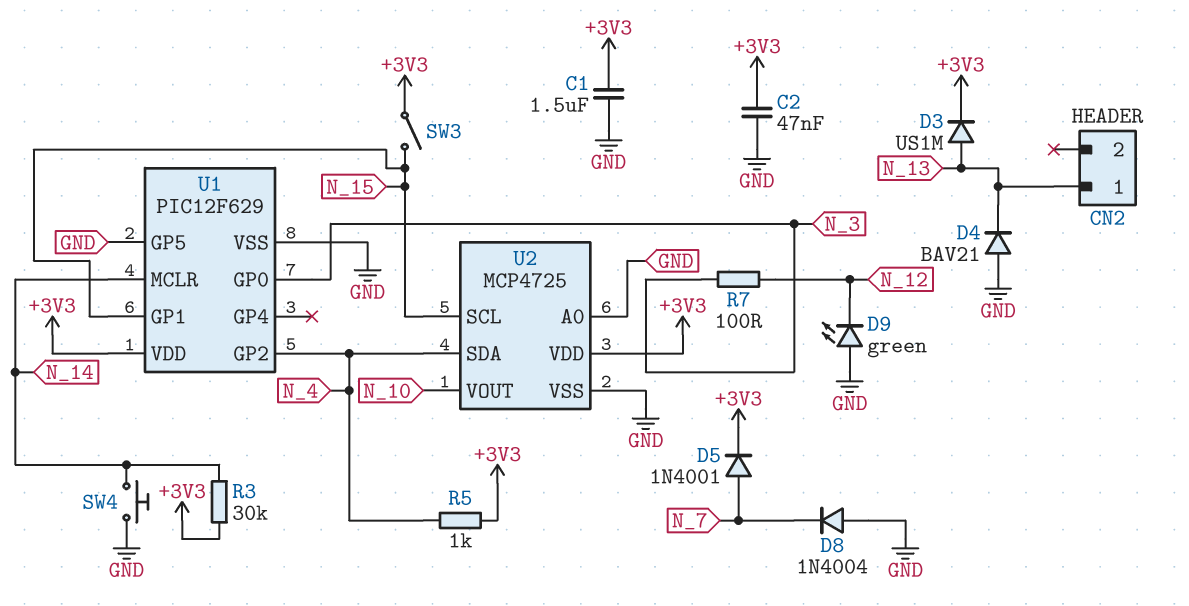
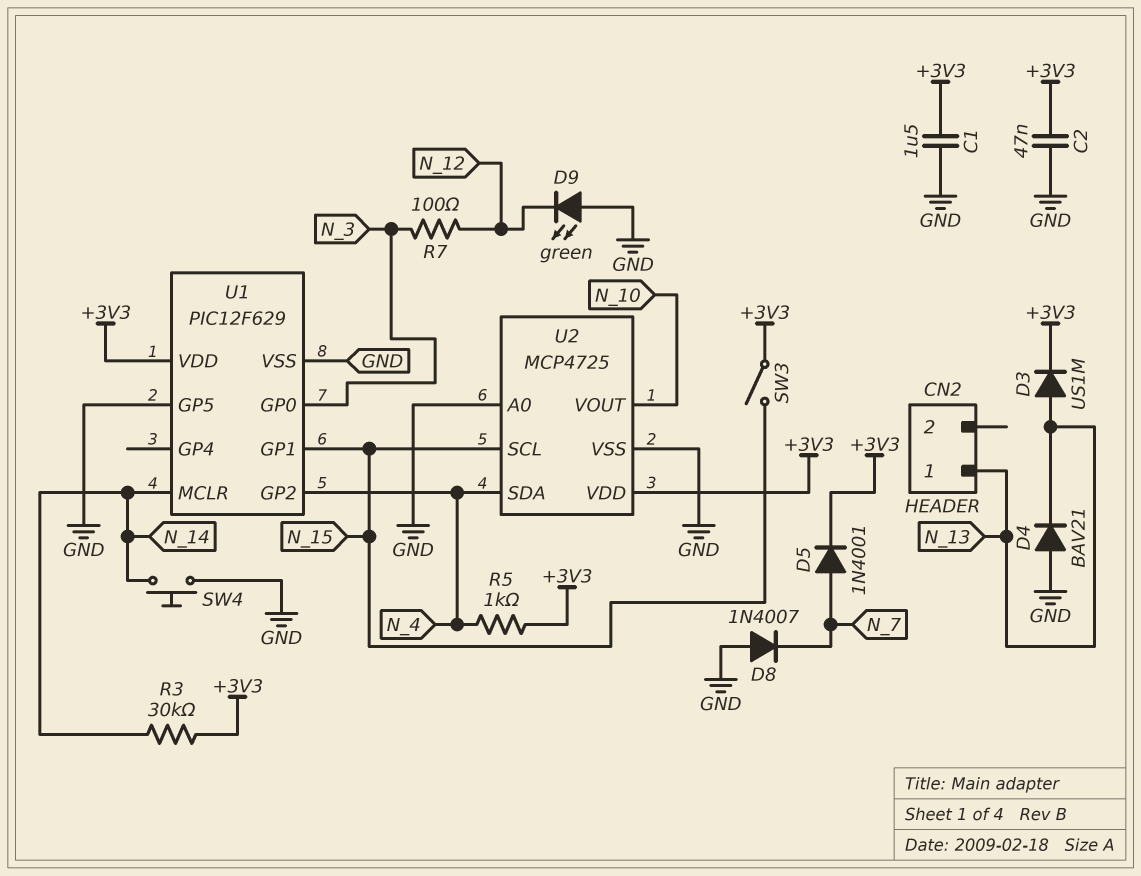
D8: diode 1N4004 (A GND, K N_7) -> diode 1N4007 (A GND, K N_7)

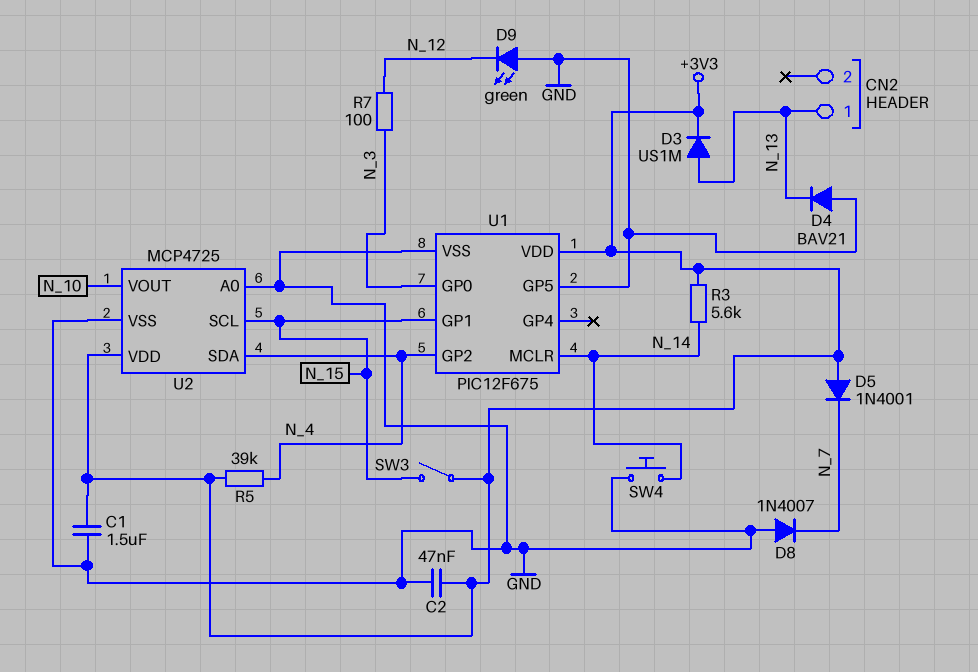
D5: diode 1N4001 (A N_7, K +3V3) -> diode 1N4001 (A +3V3, K N_7)
R3: 30k (+3V3, N_14) -> 5.6k (+3V3, N_14)
R5: 1k (+3V3, N_4) -> 39k (+3V3, N_4)
U1: PIC12F629 -> PIC12F675

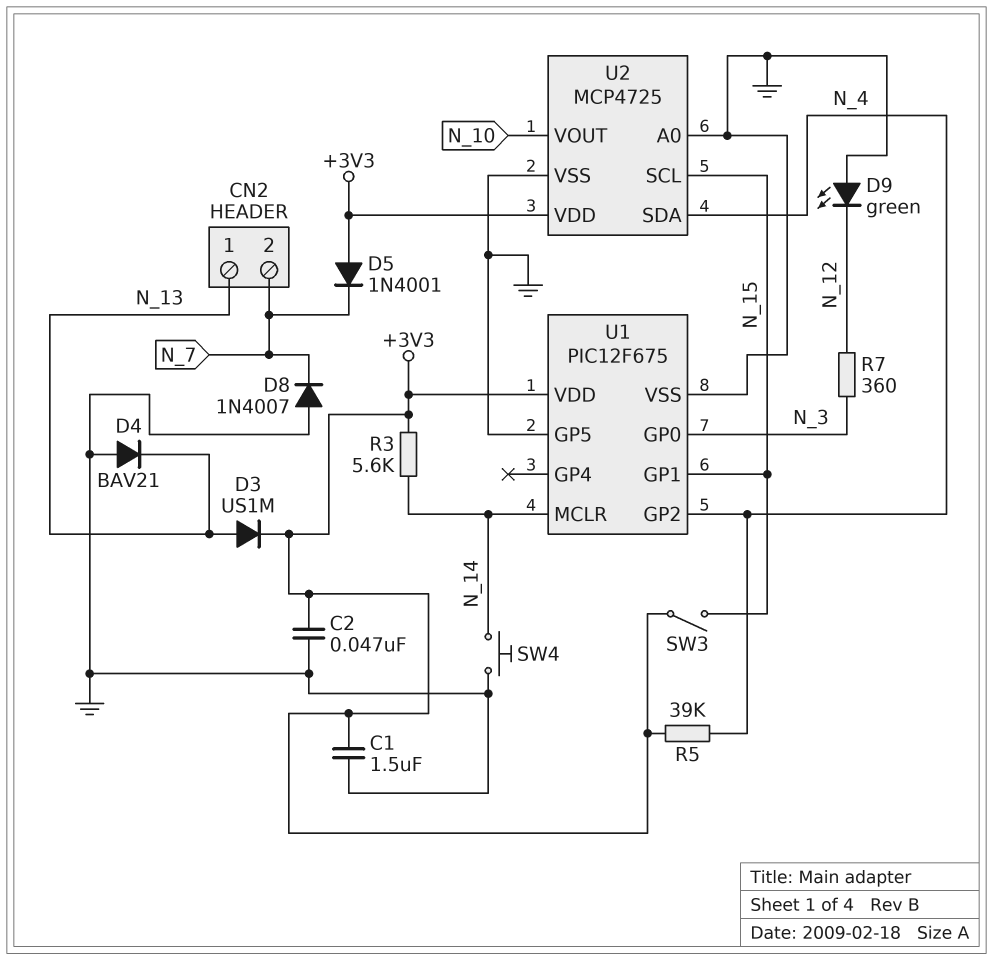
CN2 pin 2: none -> N_7
R7: 100 (N_3, N_12) -> 360 (N_3, N_12)

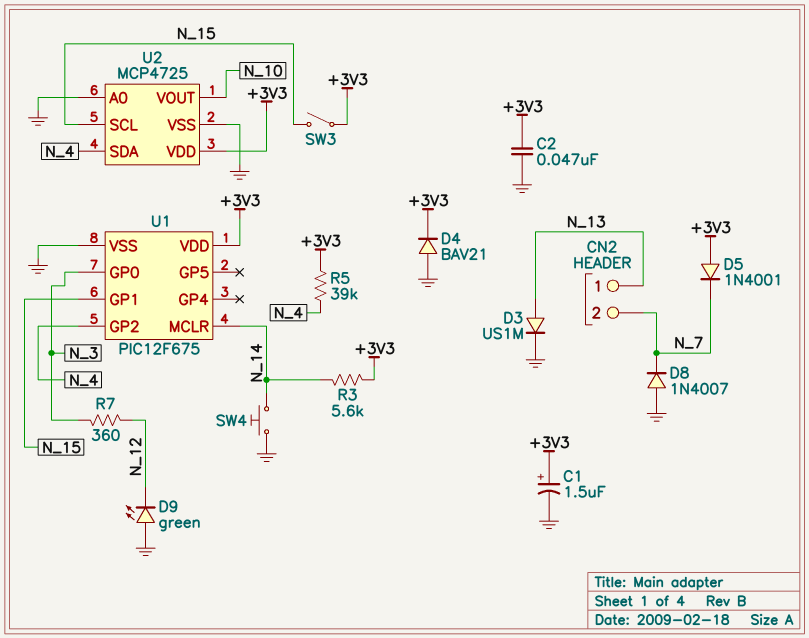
C1: 1.5uF (+3V3, GND) -> 1.5uF (plus +3V3, minus GND)
D3: diode US1M (A N_13, K +3V3) -> diode US1M (A N_13, K GND)
D4: diode BAV21 (A GND, K N_13) -> diode BAV21 (A GND, K +3V3)
U1 pin GP5: GND -> none

